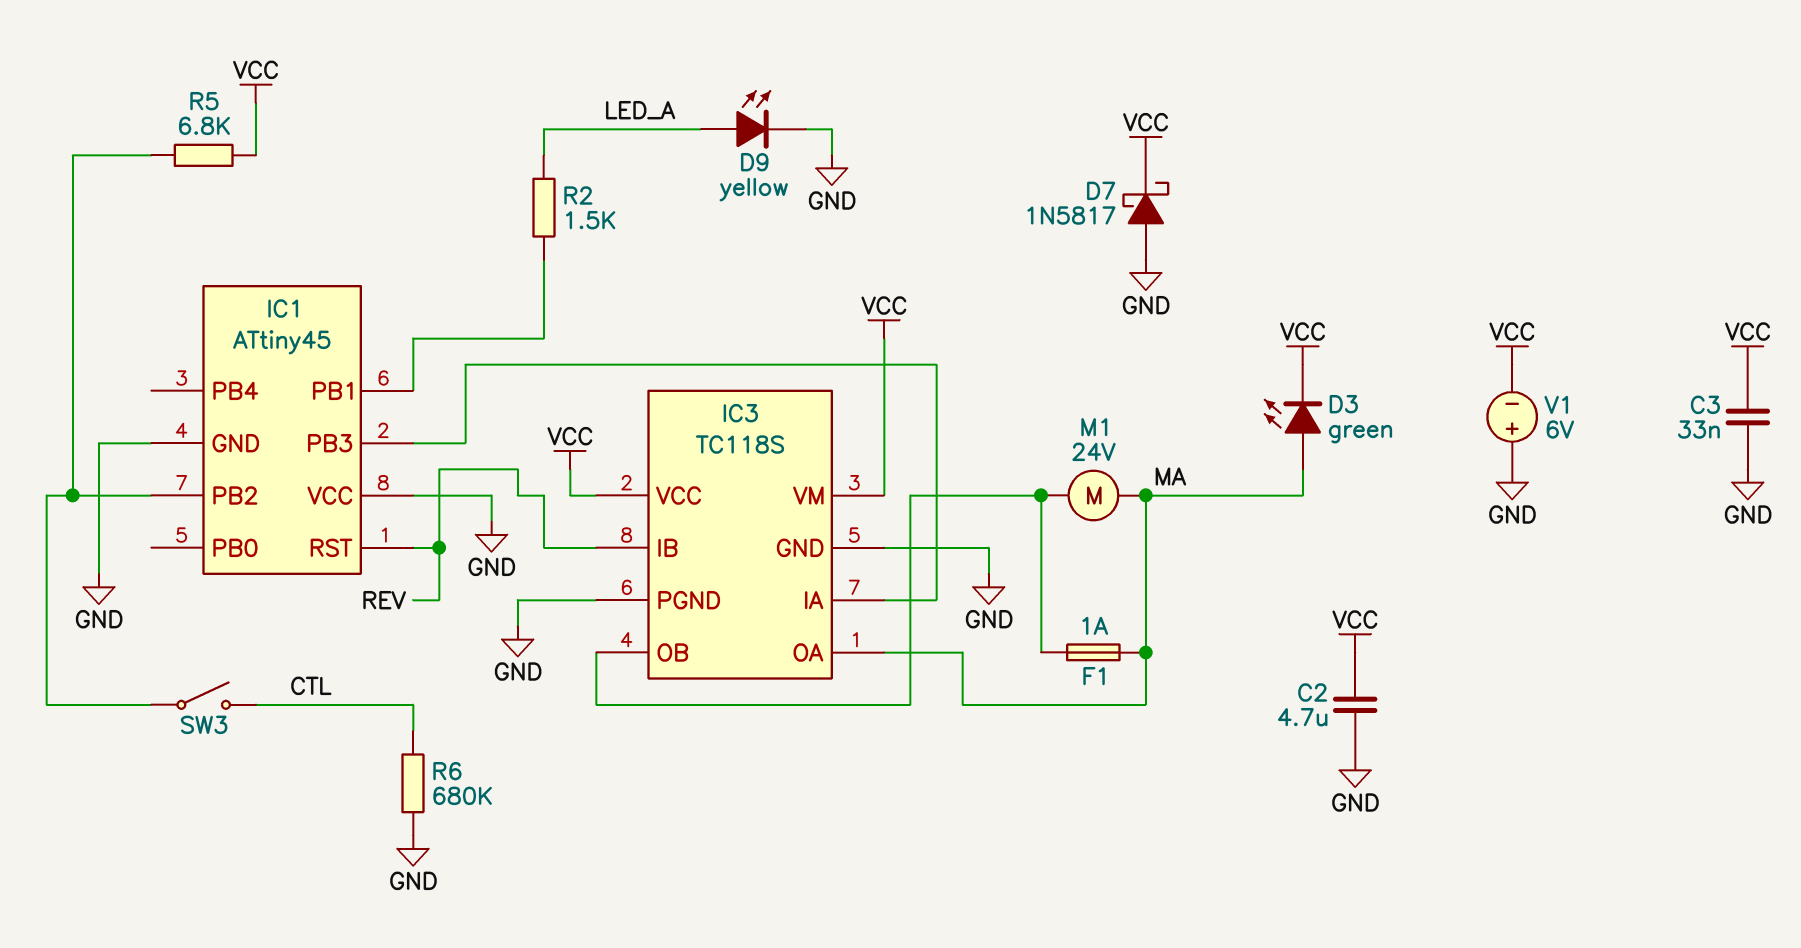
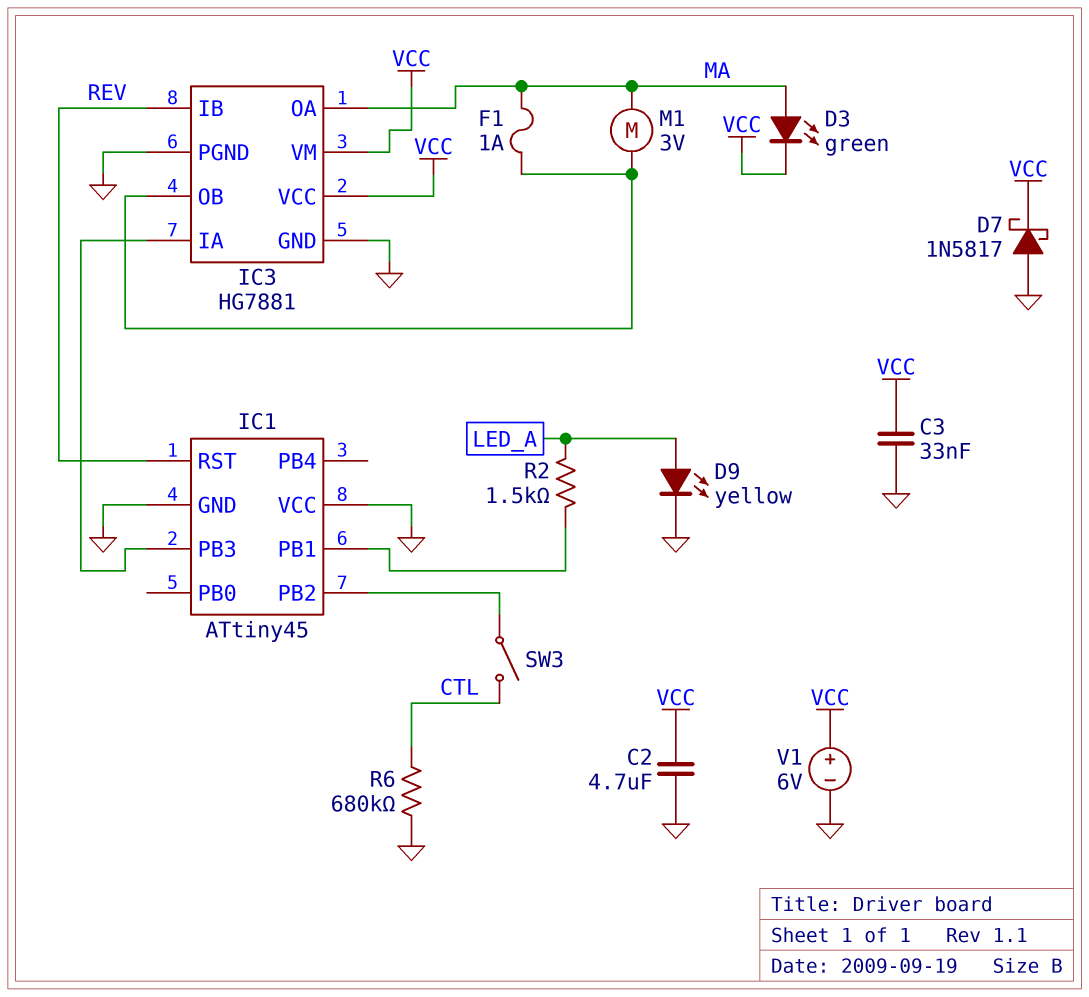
IC3: TC118S -> HG7881
M1: motor 24V (IC3/OB, MA) -> motor 3V (IC3/OB, MA)
R5: 6.8k (IC1/PB2, VCC) -> none
V1: 6V (plus GND, minus VCC) -> 6V (plus VCC, minus GND)

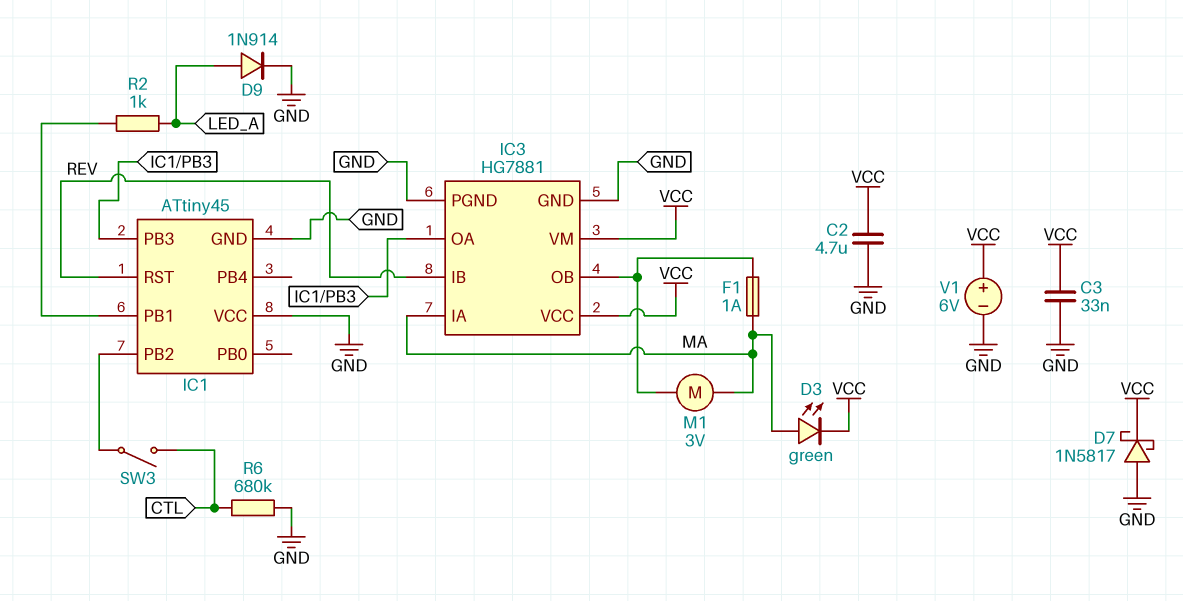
D9: LED yellow (A LED_A, K GND) -> diode 1N914 (A LED_A, K GND)
IC3 pin IA: IC1/PB3 -> MA
IC3 pin OA: MA -> IC1/PB3
R2: 1.5k (IC1/PB1, LED_A) -> 1k (IC1/PB1, LED_A)

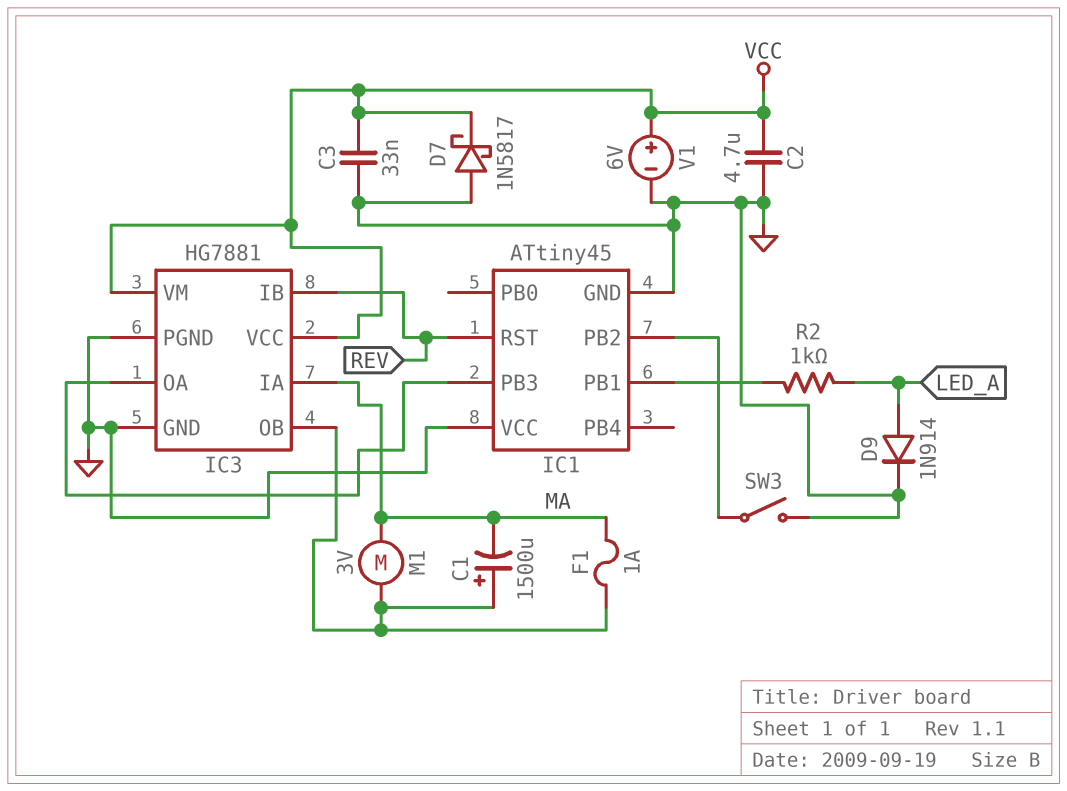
C1: none -> 1500uF (plus IC3/OB, minus MA)
D3: LED green (A MA, K VCC) -> none
R6: 680k (CTL, GND) -> none
SW3: switch (CTL, IC1/PB2) -> switch (GND, IC1/PB2)

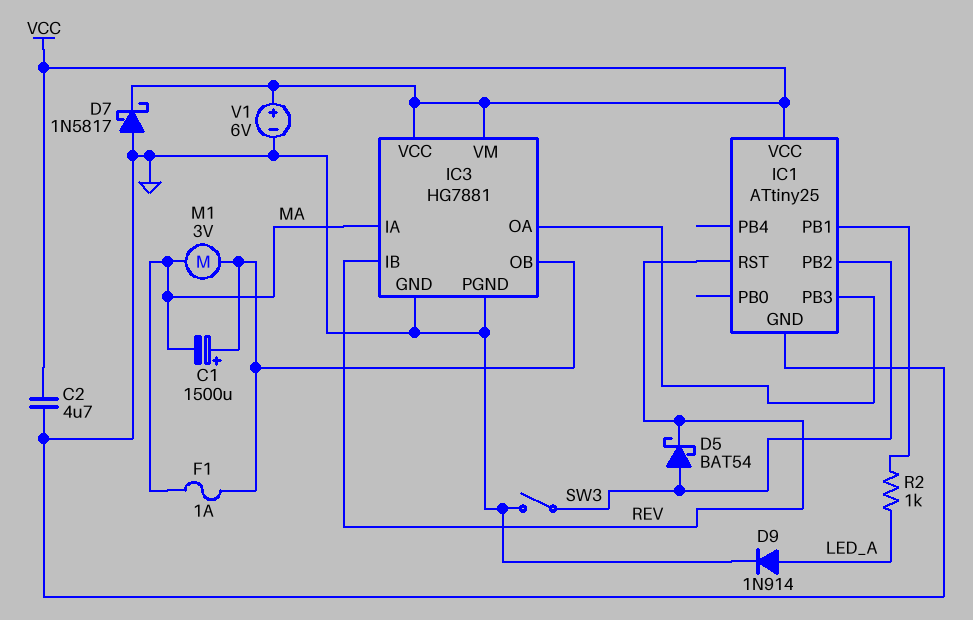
C3: 33nF (GND, VCC) -> none
D5: none -> schottky BAT54 (A IC1/PB2, K REV)
IC1: ATtiny45 -> ATtiny25
IC1 pin VCC: GND -> VCC

